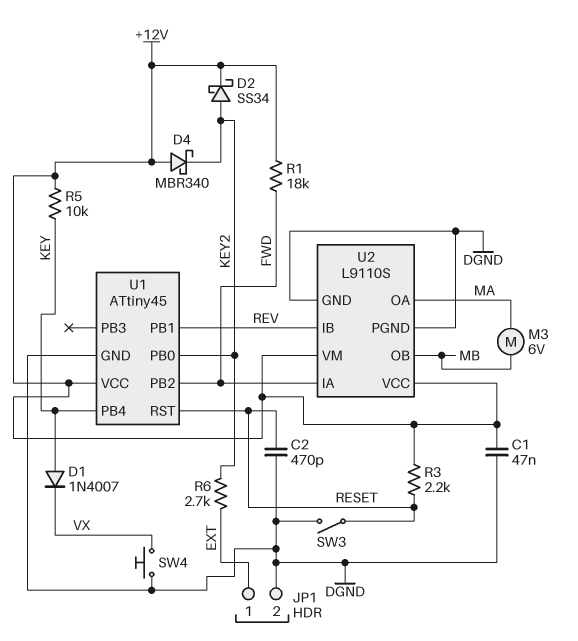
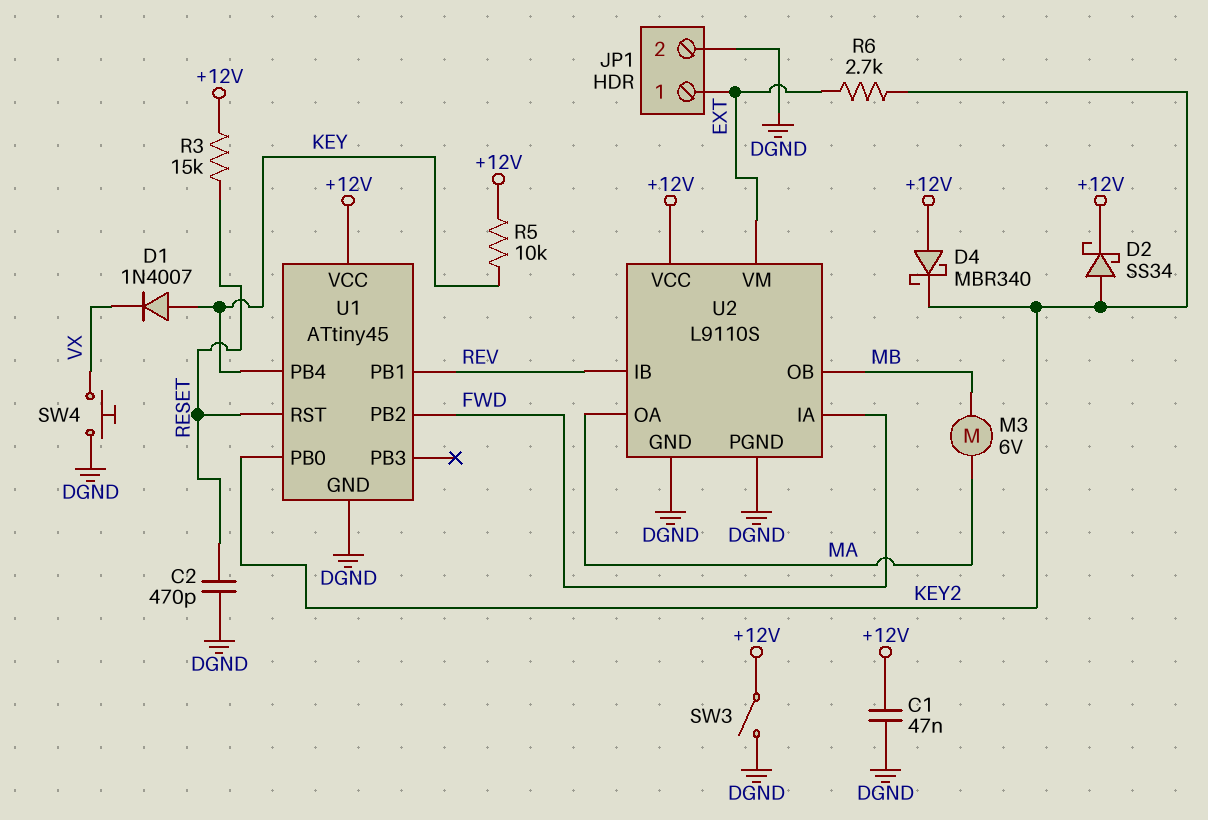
R1: 18k (+12V, FWD) -> none
R3: 2.2k (+12V, RESET) -> 15k (+12V, RESET)
SW3: switch (DGND, RESET) -> switch (+12V, DGND)
U2 pin VM: +12V -> EXT

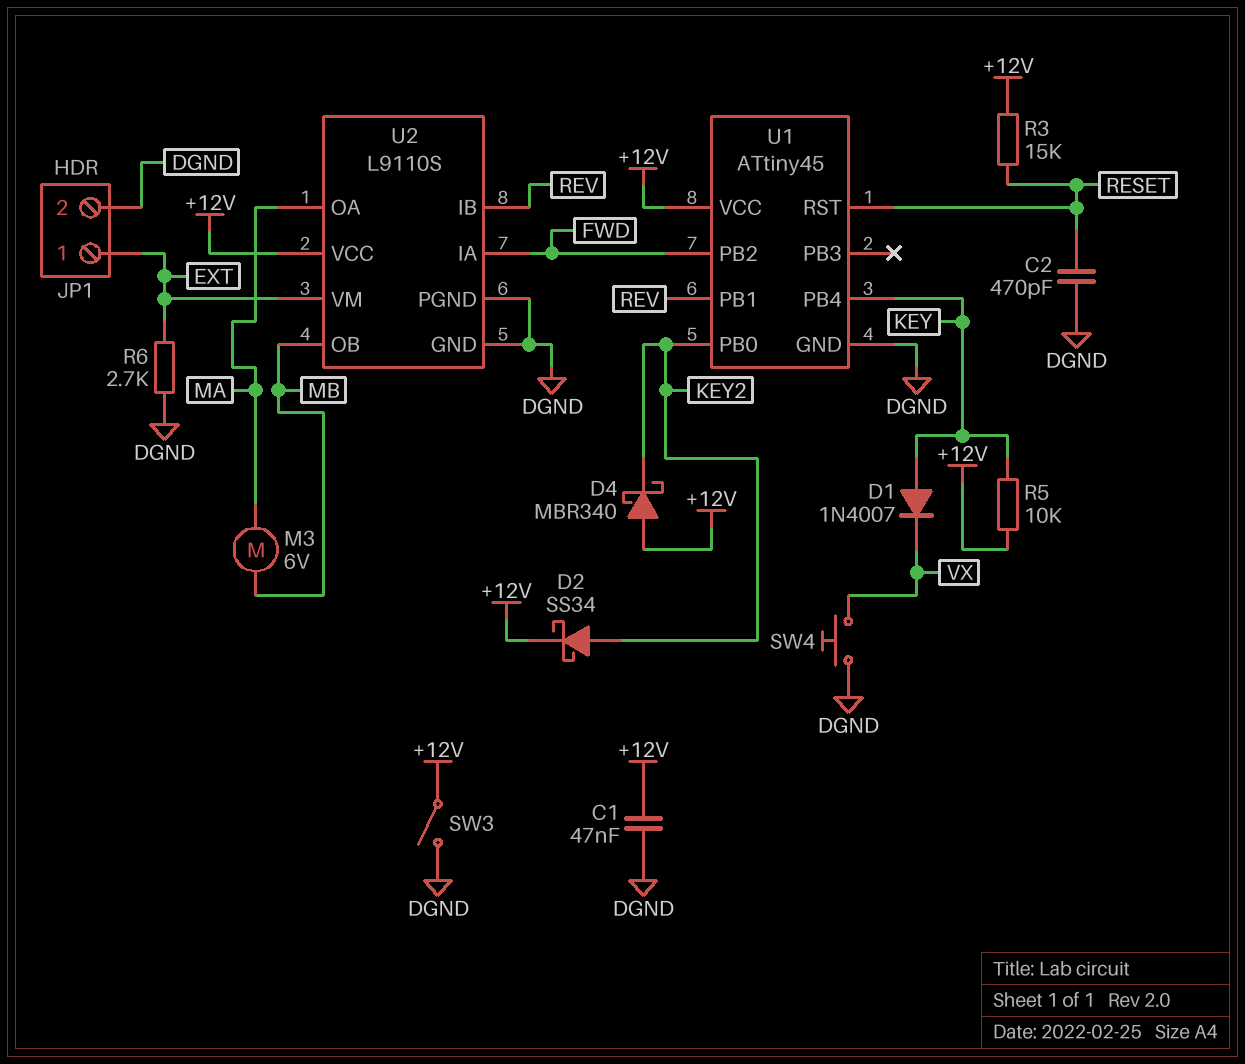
R6: 2.7k (EXT, KEY2) -> 2.7k (DGND, EXT)

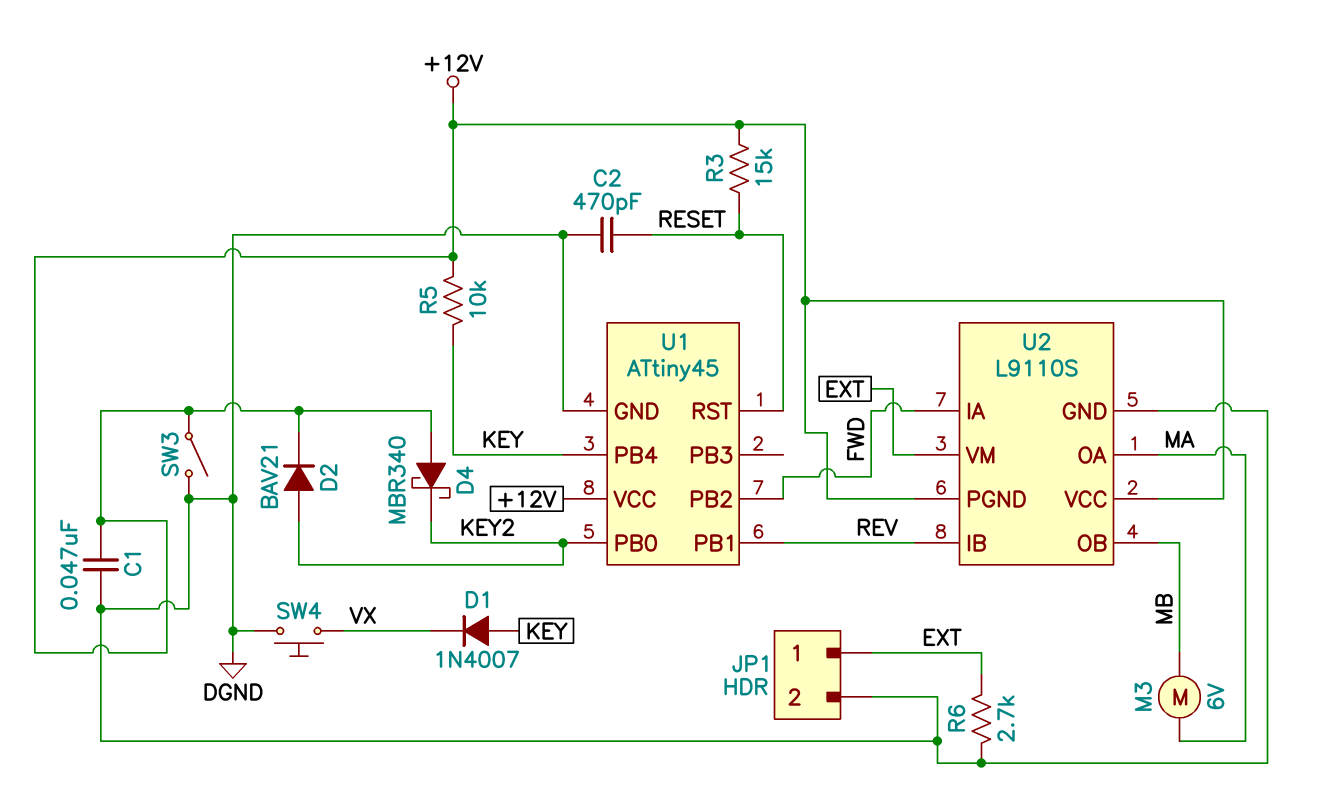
D2: schottky SS34 (A KEY2, K +12V) -> diode BAV21 (A KEY2, K +12V)
U2 pin PGND: DGND -> +12V

